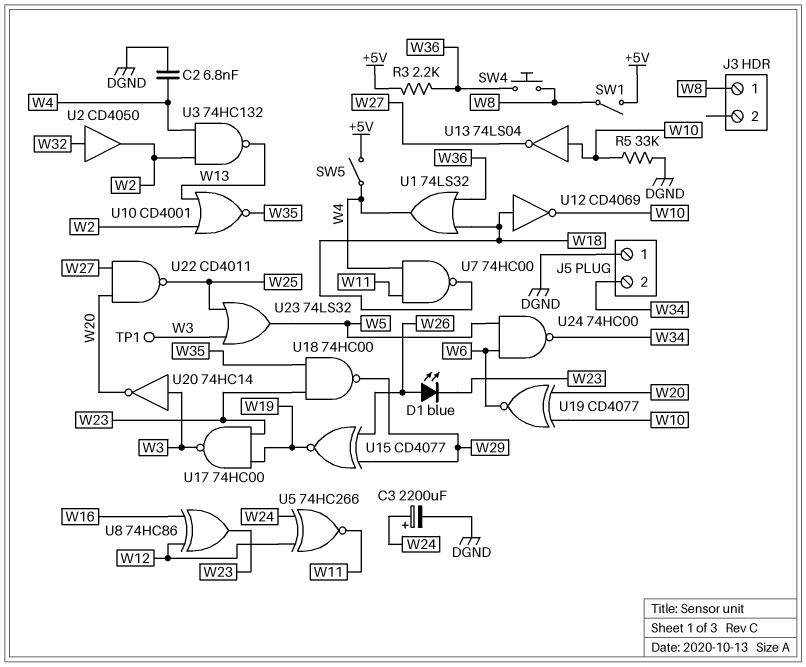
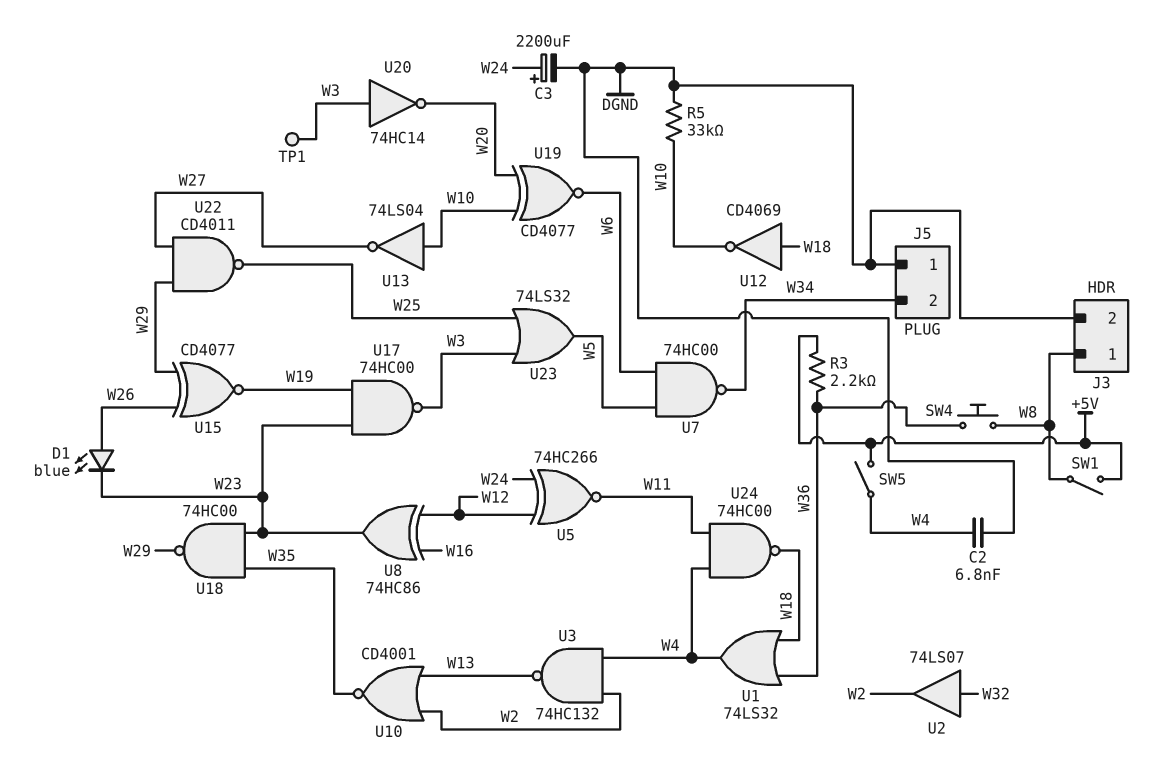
J3 pin 2: none -> DGND
U2: buffer CD4050 (in W32, out W2) -> buffer 74LS07 (in W32, out W2)
U7: NAND 74HC00 (in W4, in W11, out W18) -> NAND 74HC00 (in W5, in W6, out W34)
U22: NAND CD4011 (in W20, in W27, out W25) -> NAND CD4011 (in W27, in W29, out W25)
U24: NAND 74HC00 (in W5, in W6, out W34) -> NAND 74HC00 (in W4, in W11, out W18)

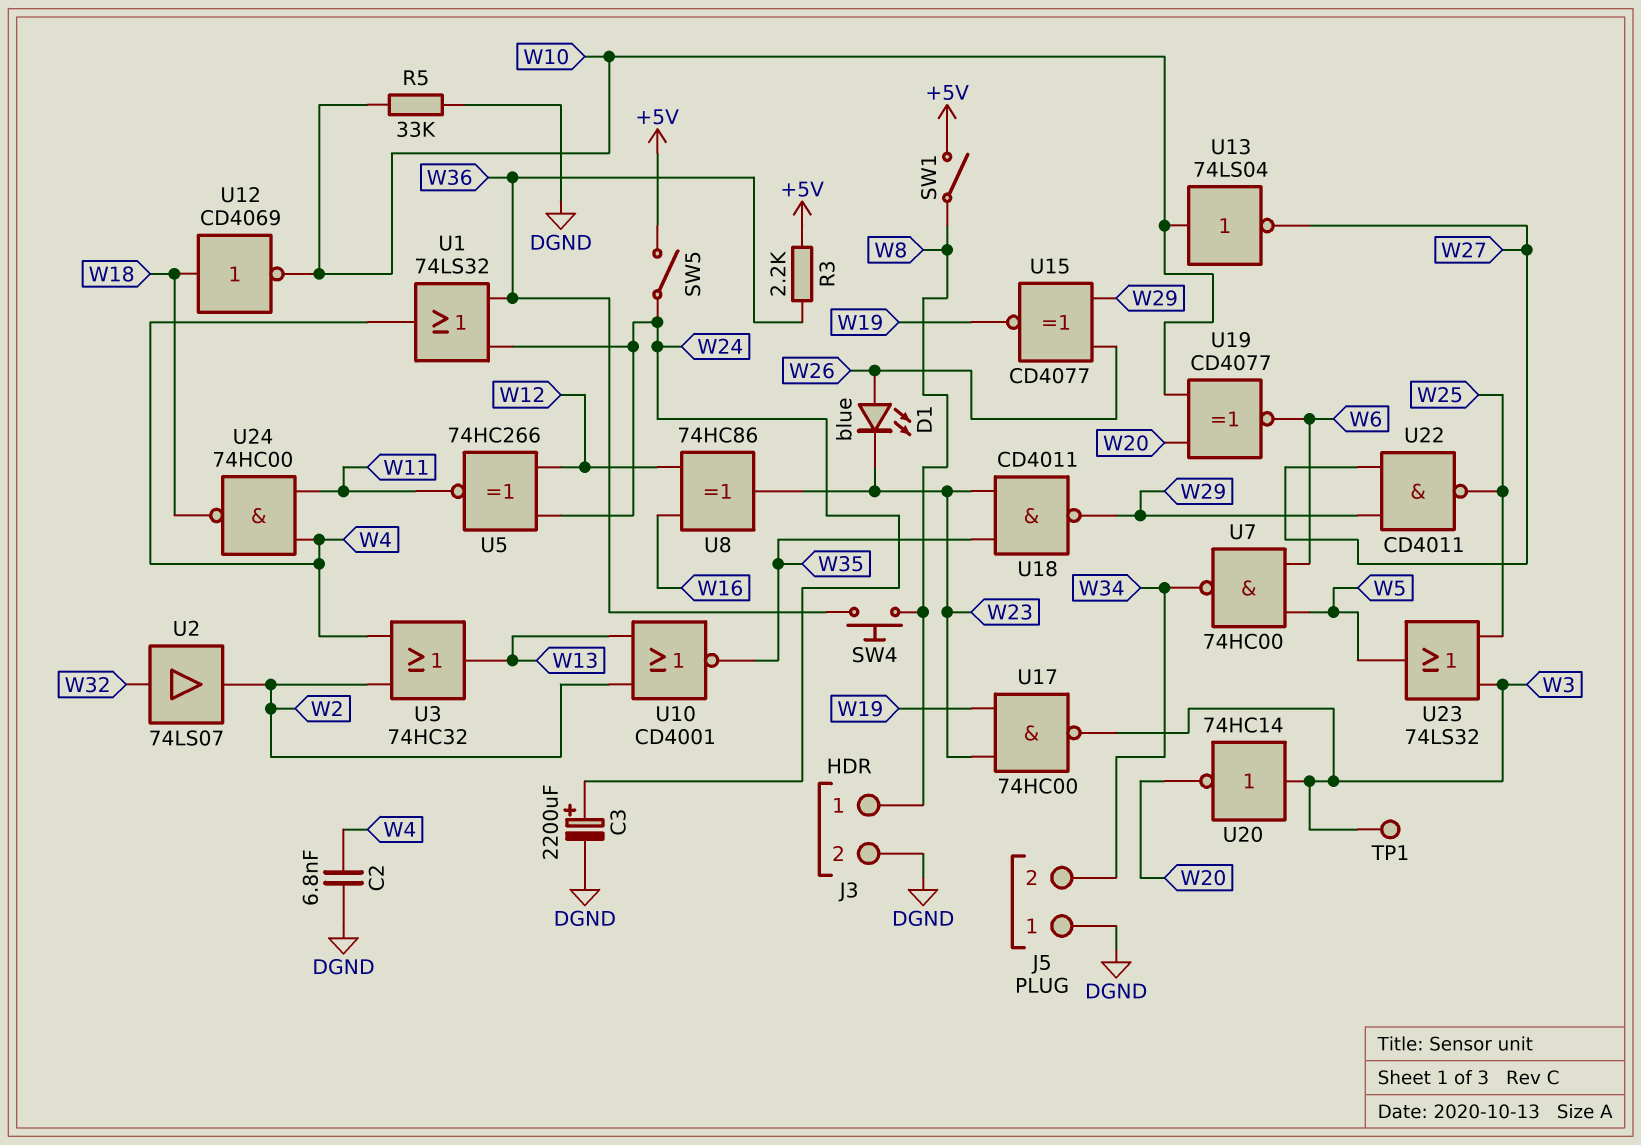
SW5: switch (+5V, W4) -> switch (+5V, W24)
U1: OR 74LS32 (in W18, in W36, out W4) -> OR 74LS32 (in W24, in W36, out W4)
U3: NAND 74HC132 (in W2, in W4, out W13) -> OR 74HC32 (in W2, in W4, out W13)
U18: NAND 74HC00 (in W23, in W35, out W29) -> NAND CD4011 (in W23, in W35, out W29)

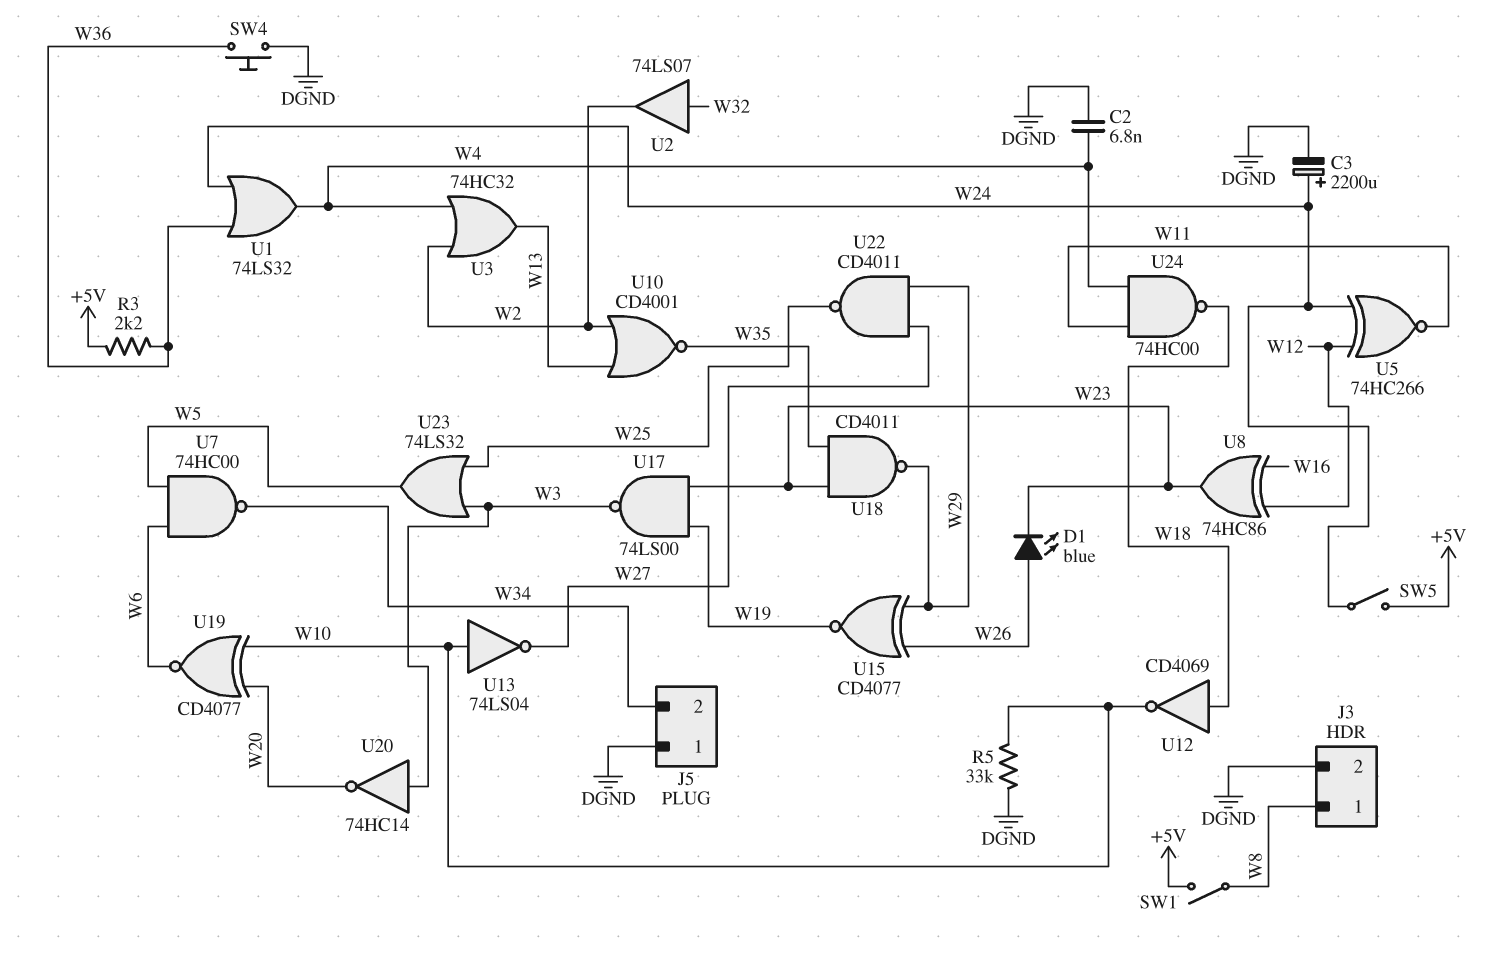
SW4: button (W8, W36) -> button (DGND, W36)
TP1: test point (W3) -> none
U17: NAND 74HC00 (in W19, in W23, out W3) -> NAND 74LS00 (in W19, in W23, out W3)

